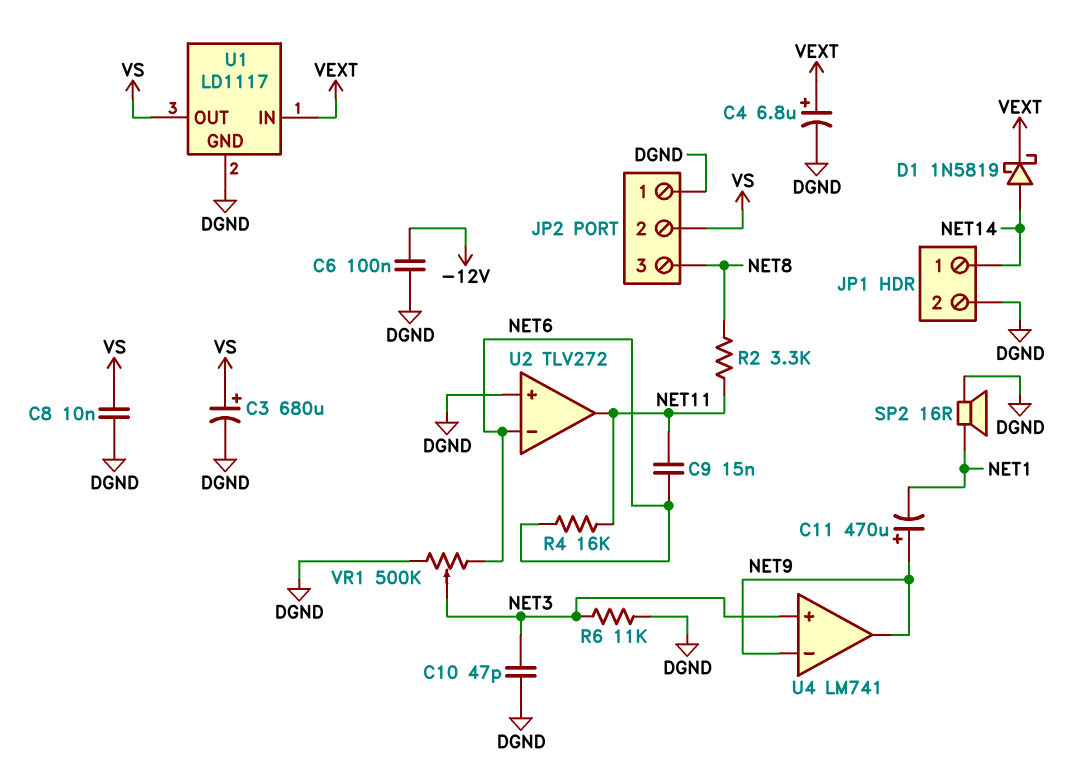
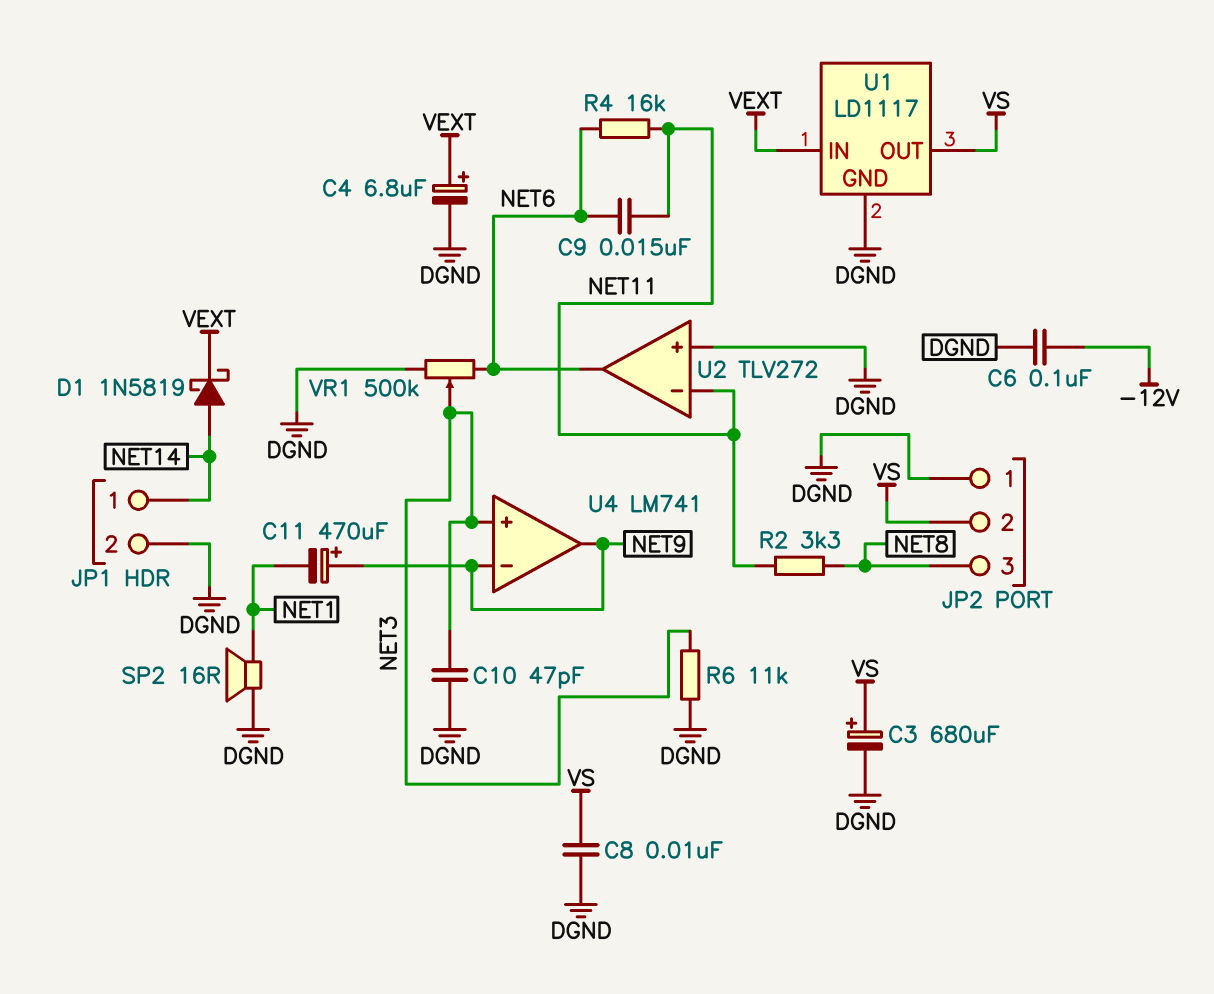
U2 pin in-: NET6 -> NET11
U2 pin out: NET11 -> NET6

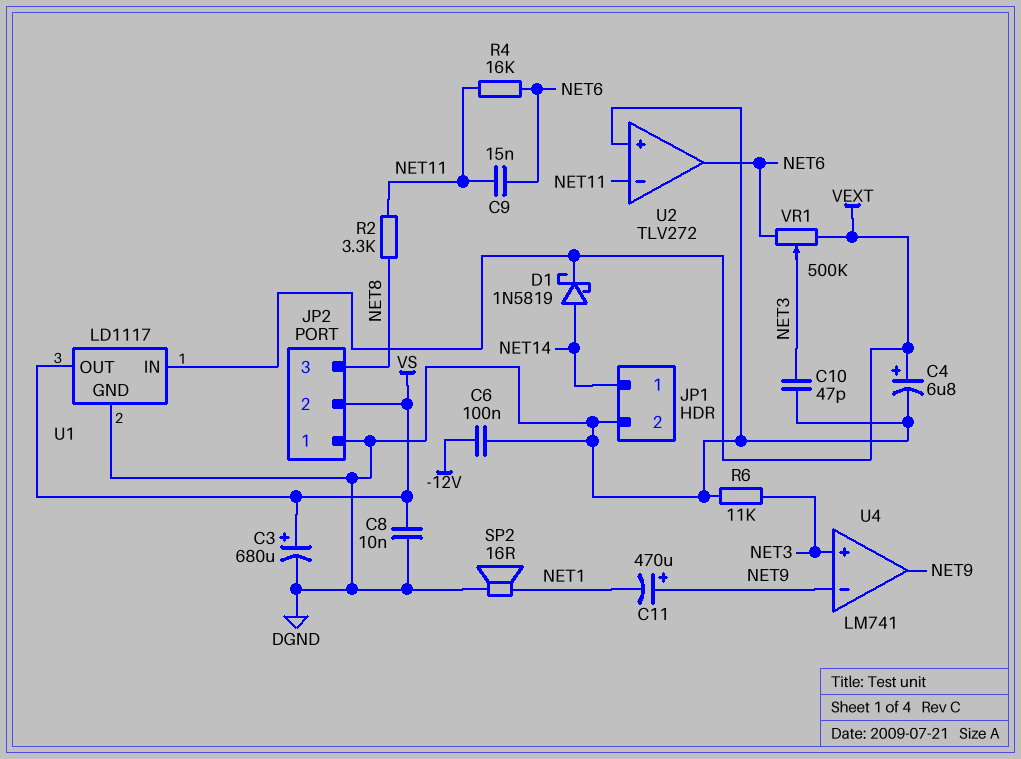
VR1: 500k (DGND, NET6, wiper NET3) -> 500k (NET6, VEXT, wiper NET3)

